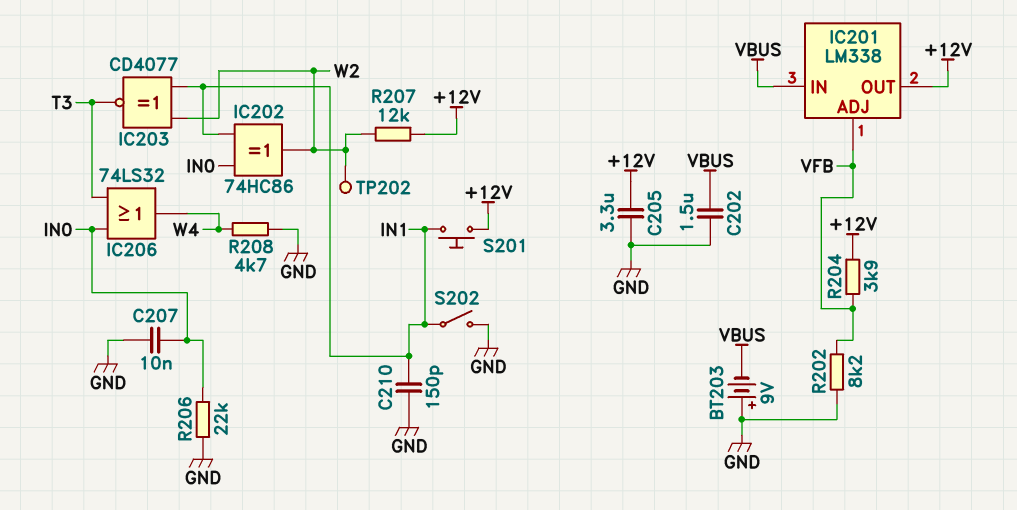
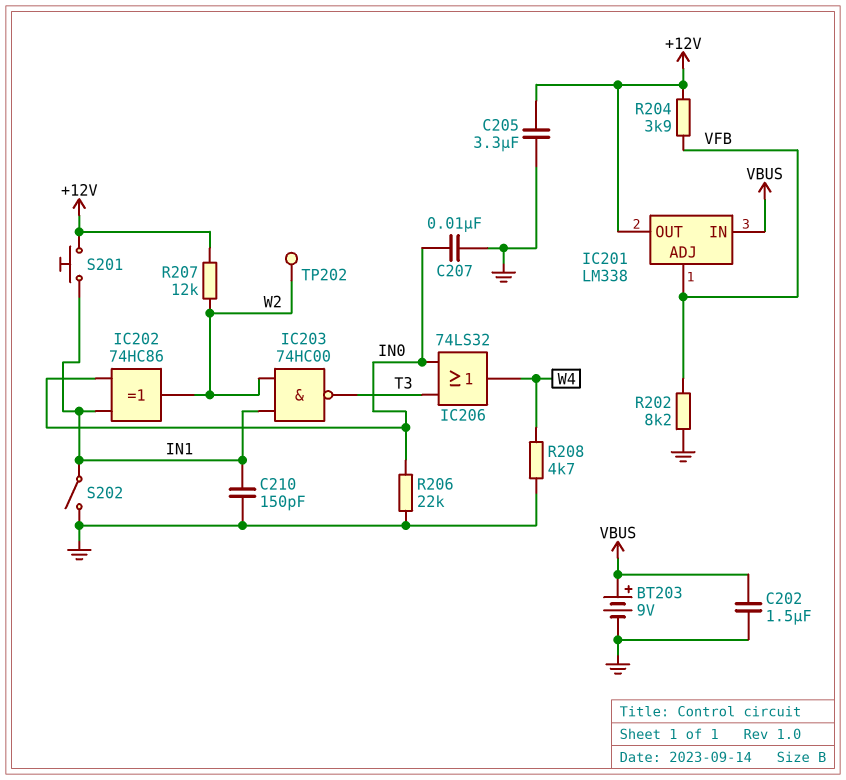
BT203: 9V (plus GND, minus VBUS) -> 9V (plus VBUS, minus GND)
IC203: XNOR CD4077 (in IN1, in W2, out T3) -> NAND 74HC00 (in IN1, in W2, out T3)

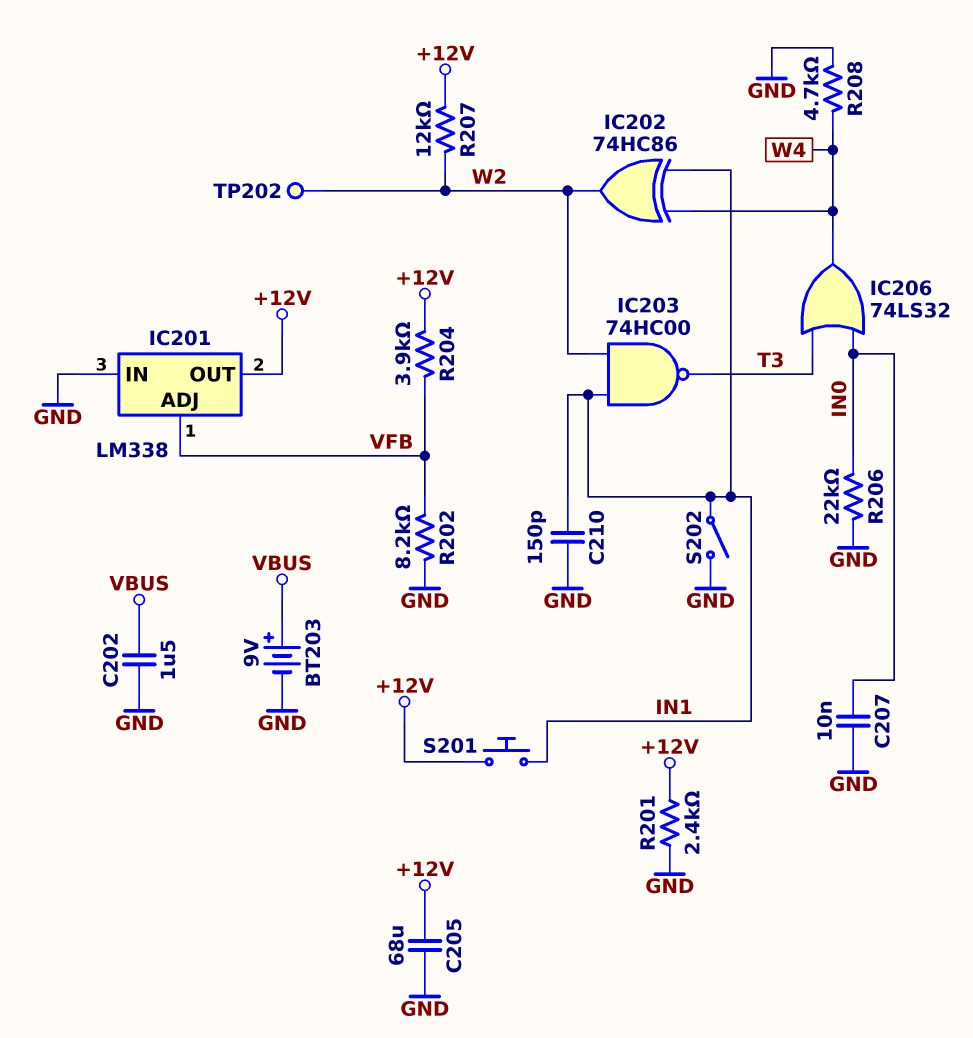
C205: 3.3uF (+12V, GND) -> 68uF (+12V, GND)
IC201 pin IN: VBUS -> GND
IC202: XOR 74HC86 (in IN0, in IN1, out W2) -> XOR 74HC86 (in IN1, in W4, out W2)
R201: none -> 2.4k (+12V, GND)

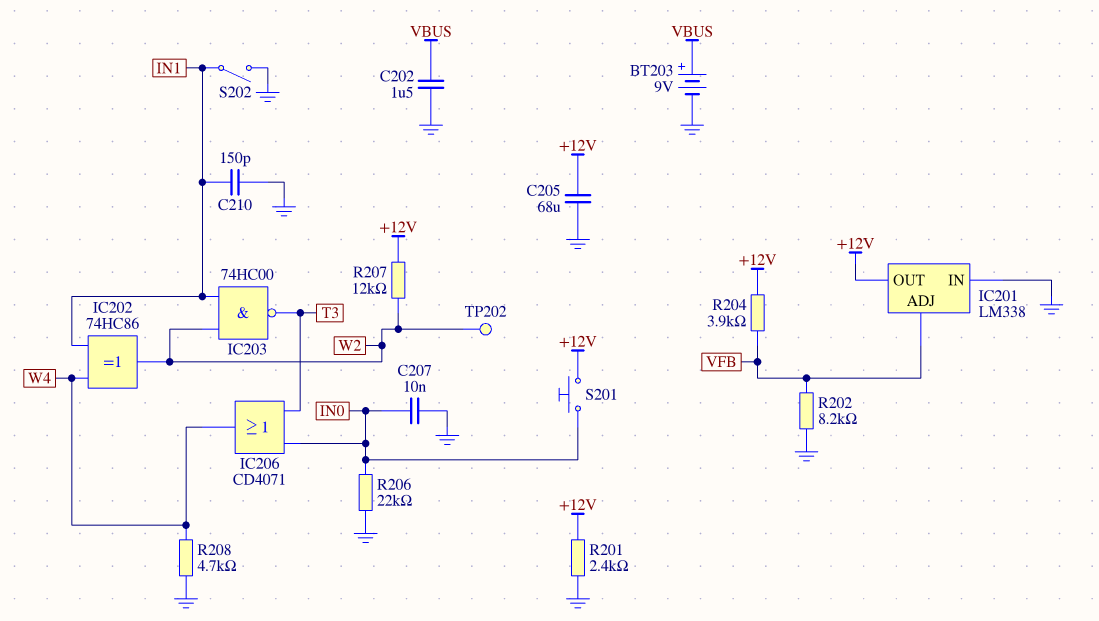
IC206: OR 74LS32 (in IN0, in T3, out W4) -> OR CD4071 (in IN0, in T3, out W4)
S201: button (+12V, IN1) -> button (+12V, IN0)

